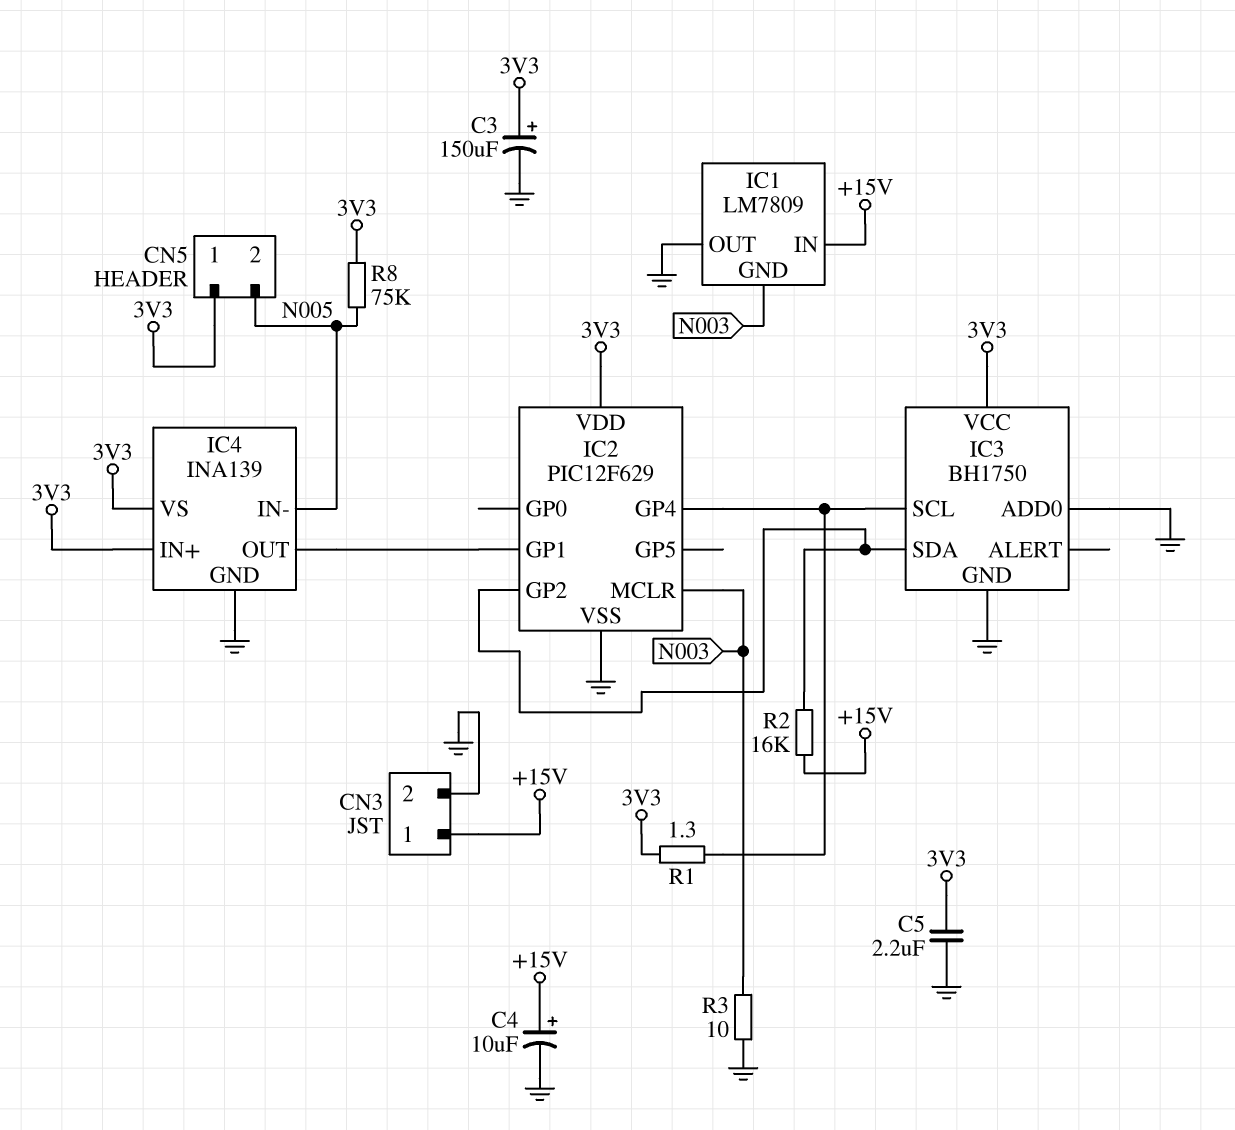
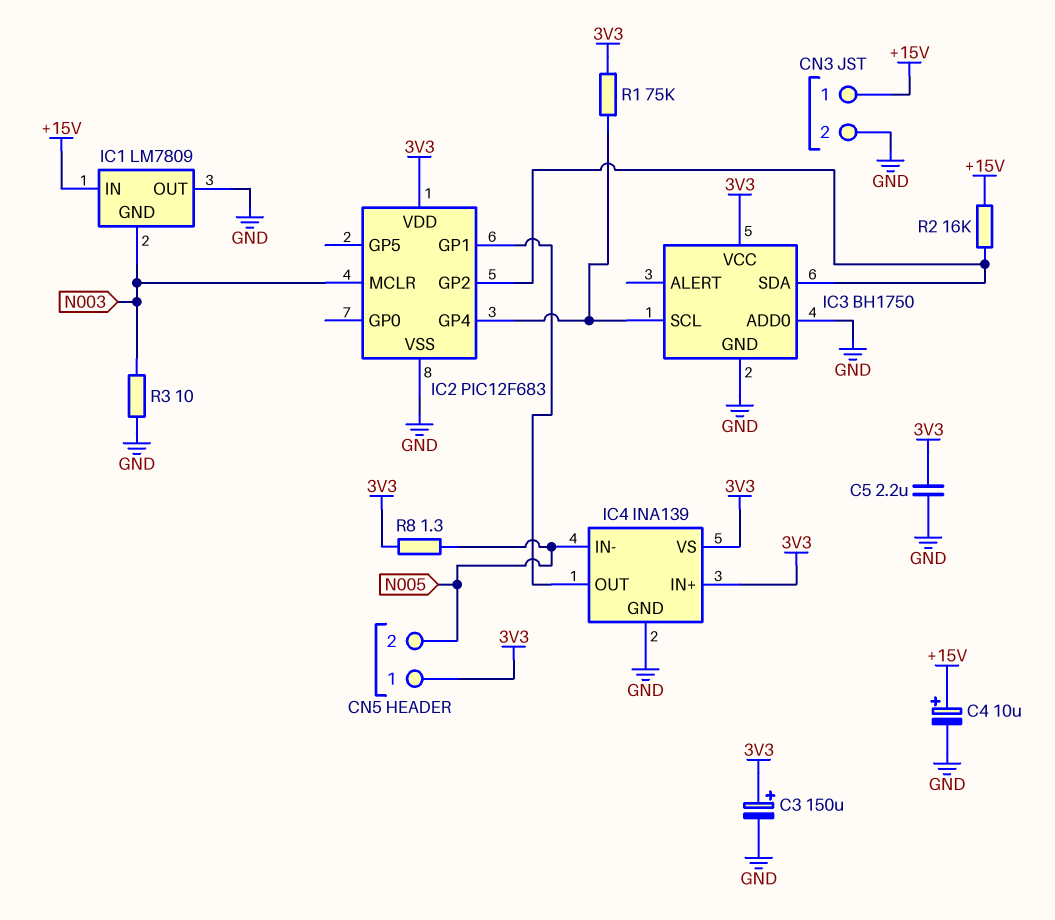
IC2: PIC12F629 -> PIC12F683
R1: 1.3 (3V3, IC2/GP4) -> 75k (3V3, IC2/GP4)
R8: 75k (3V3, N005) -> 1.3 (3V3, N005)

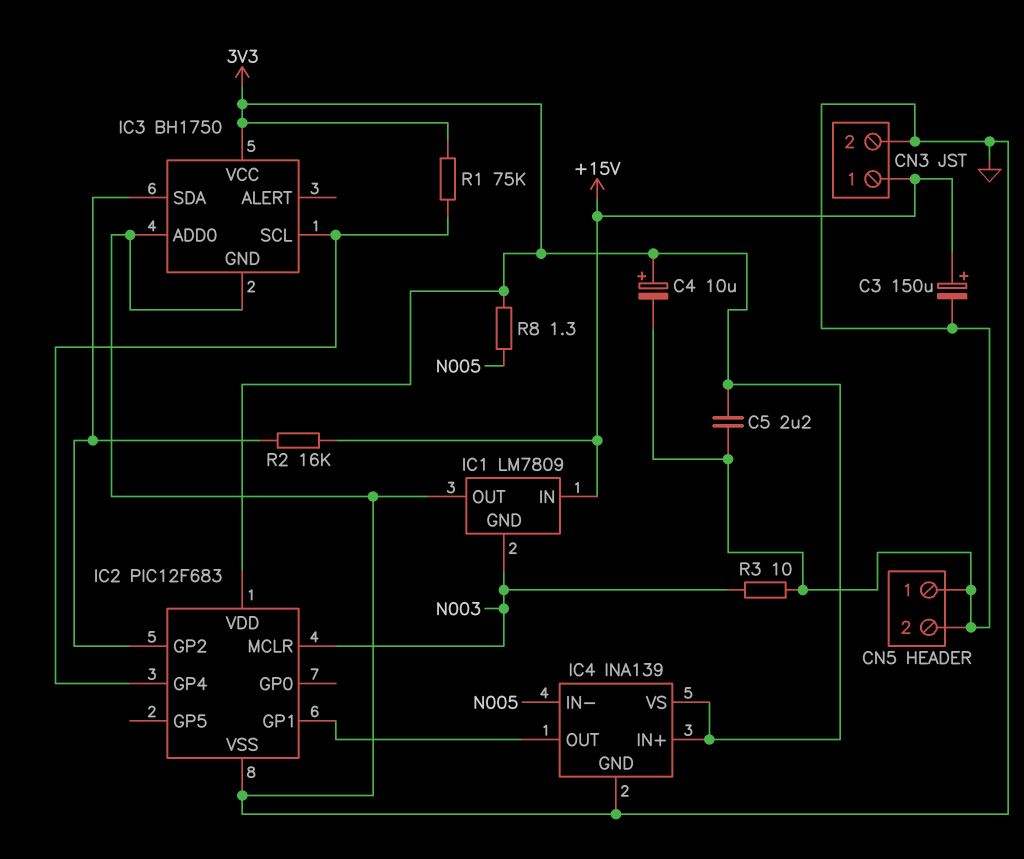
C3: 150uF (plus 3V3, minus GND) -> 150uF (plus +15V, minus GND)
C4: 10uF (plus +15V, minus GND) -> 10uF (plus 3V3, minus GND)
CN5 pin 1: 3V3 -> GND
CN5 pin 2: N005 -> GND

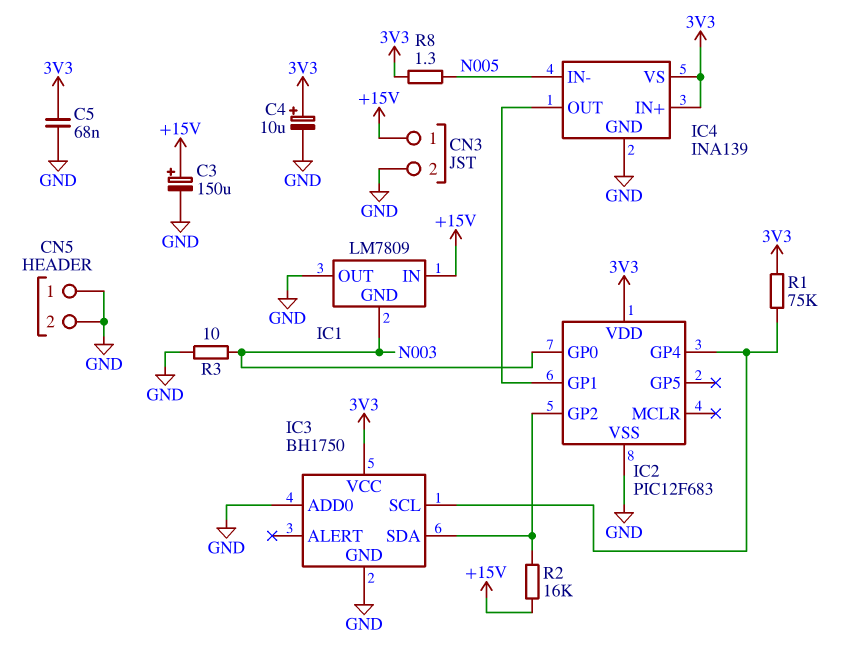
C5: 2.2uF (3V3, GND) -> 68nF (3V3, GND)
IC2 pin GP0: none -> N003
IC2 pin MCLR: N003 -> none

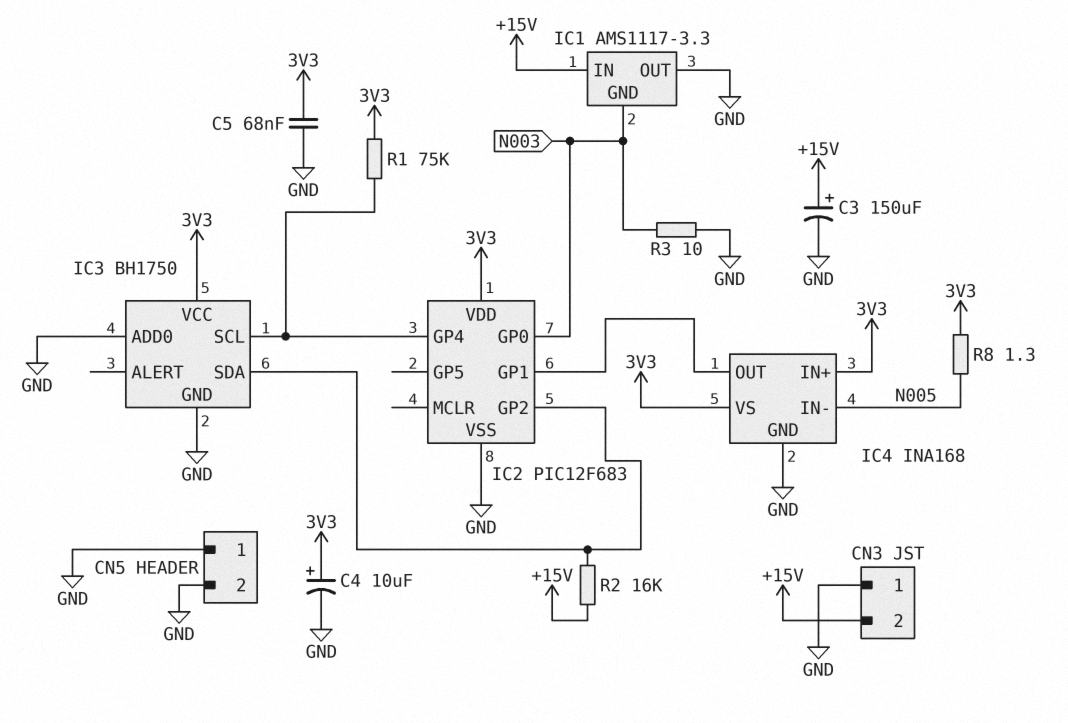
CN3 pin 1: +15V -> GND
CN3 pin 2: GND -> +15V
IC1: LM7809 -> AMS1117-3.3
IC4: INA139 -> INA168

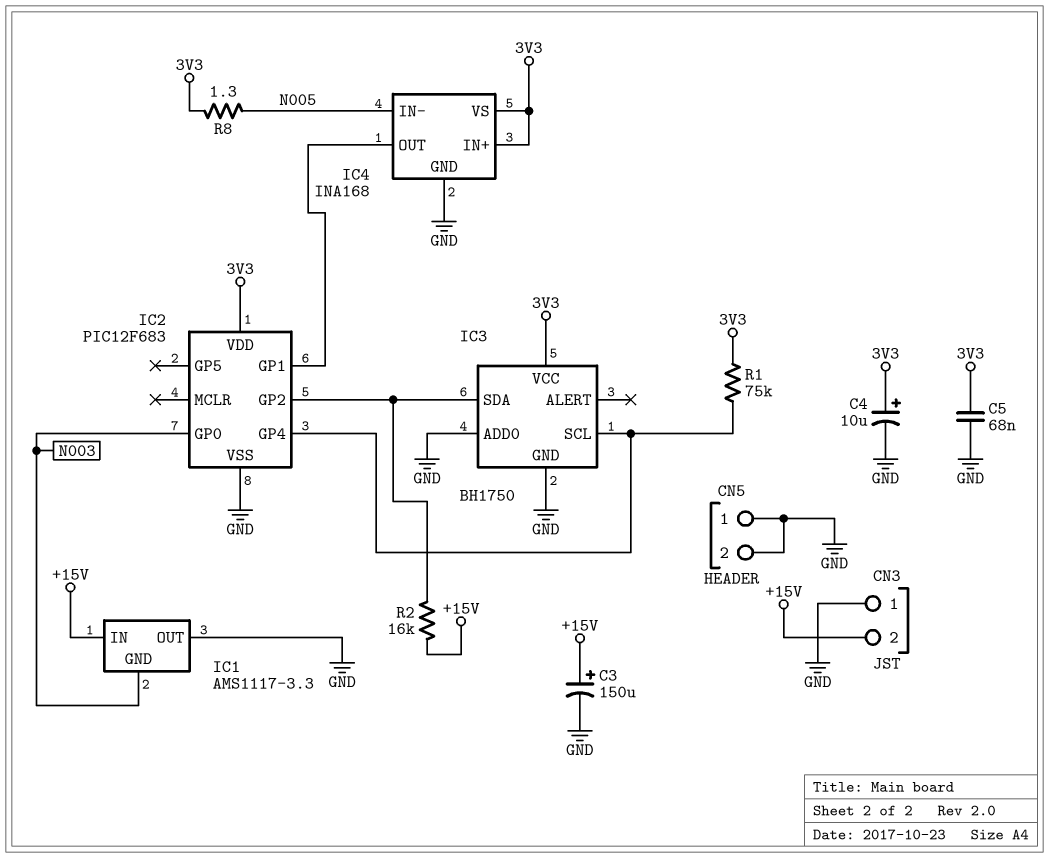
R3: 10 (GND, N003) -> none

